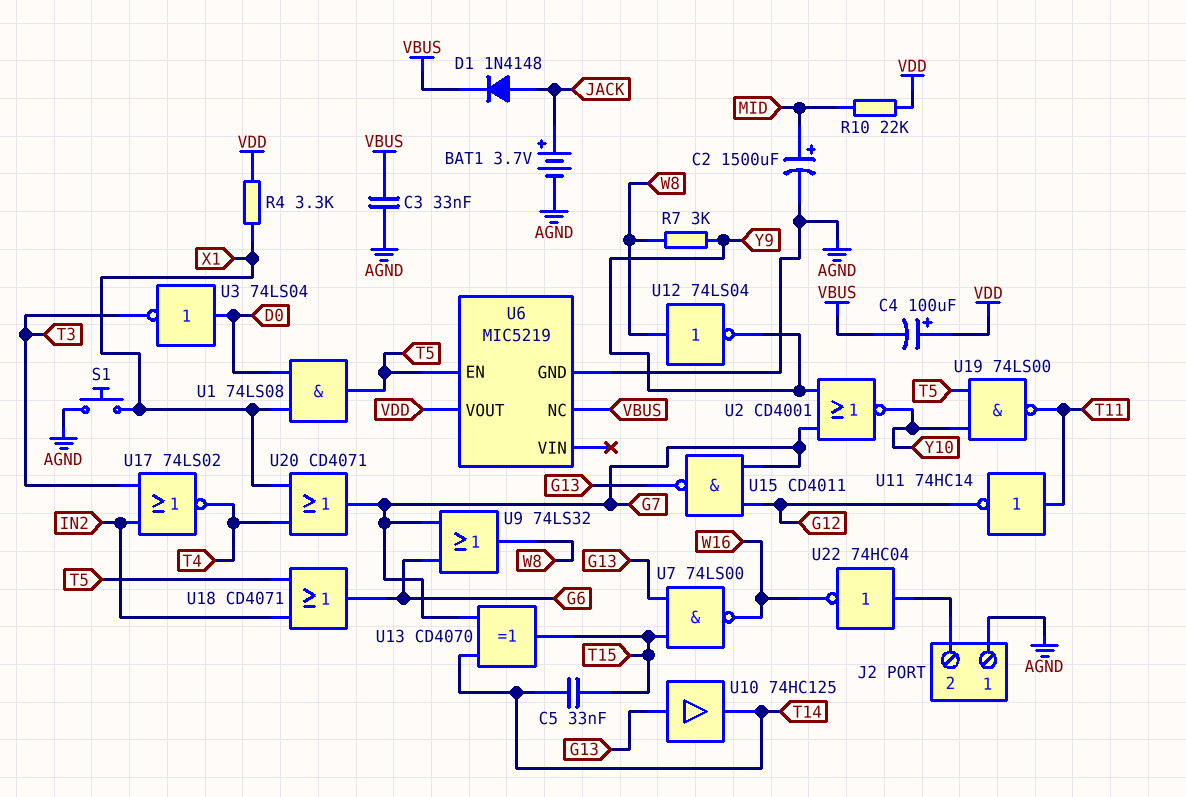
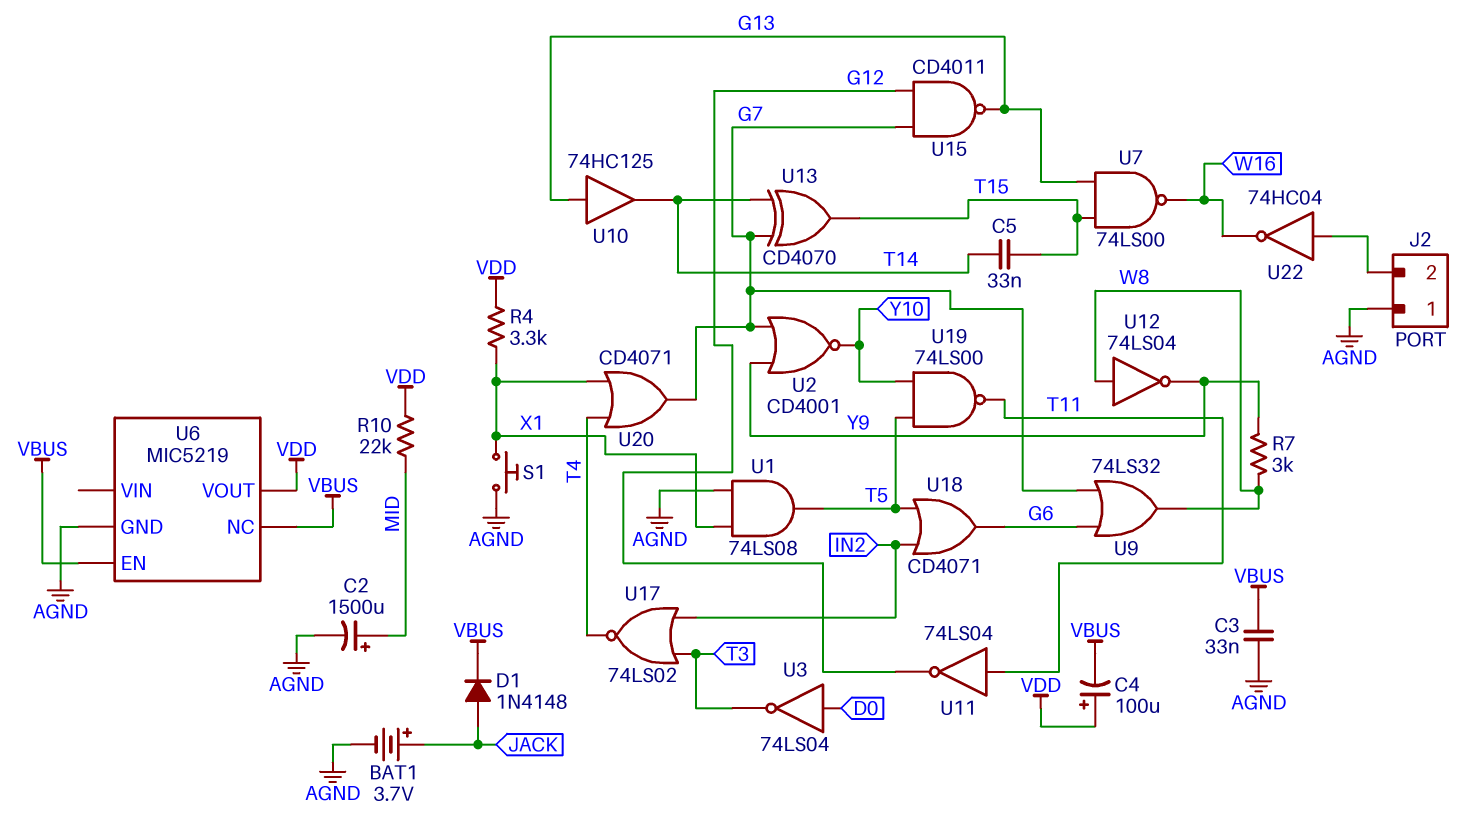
U1: AND 74LS08 (in D0, in X1, out T5) -> AND 74LS08 (in AGND, in X1, out T5)
U6 pin EN: T5 -> VBUS
U11: NOT 74HC14 (in T11, out G12) -> NOT 74LS04 (in T11, out G12)

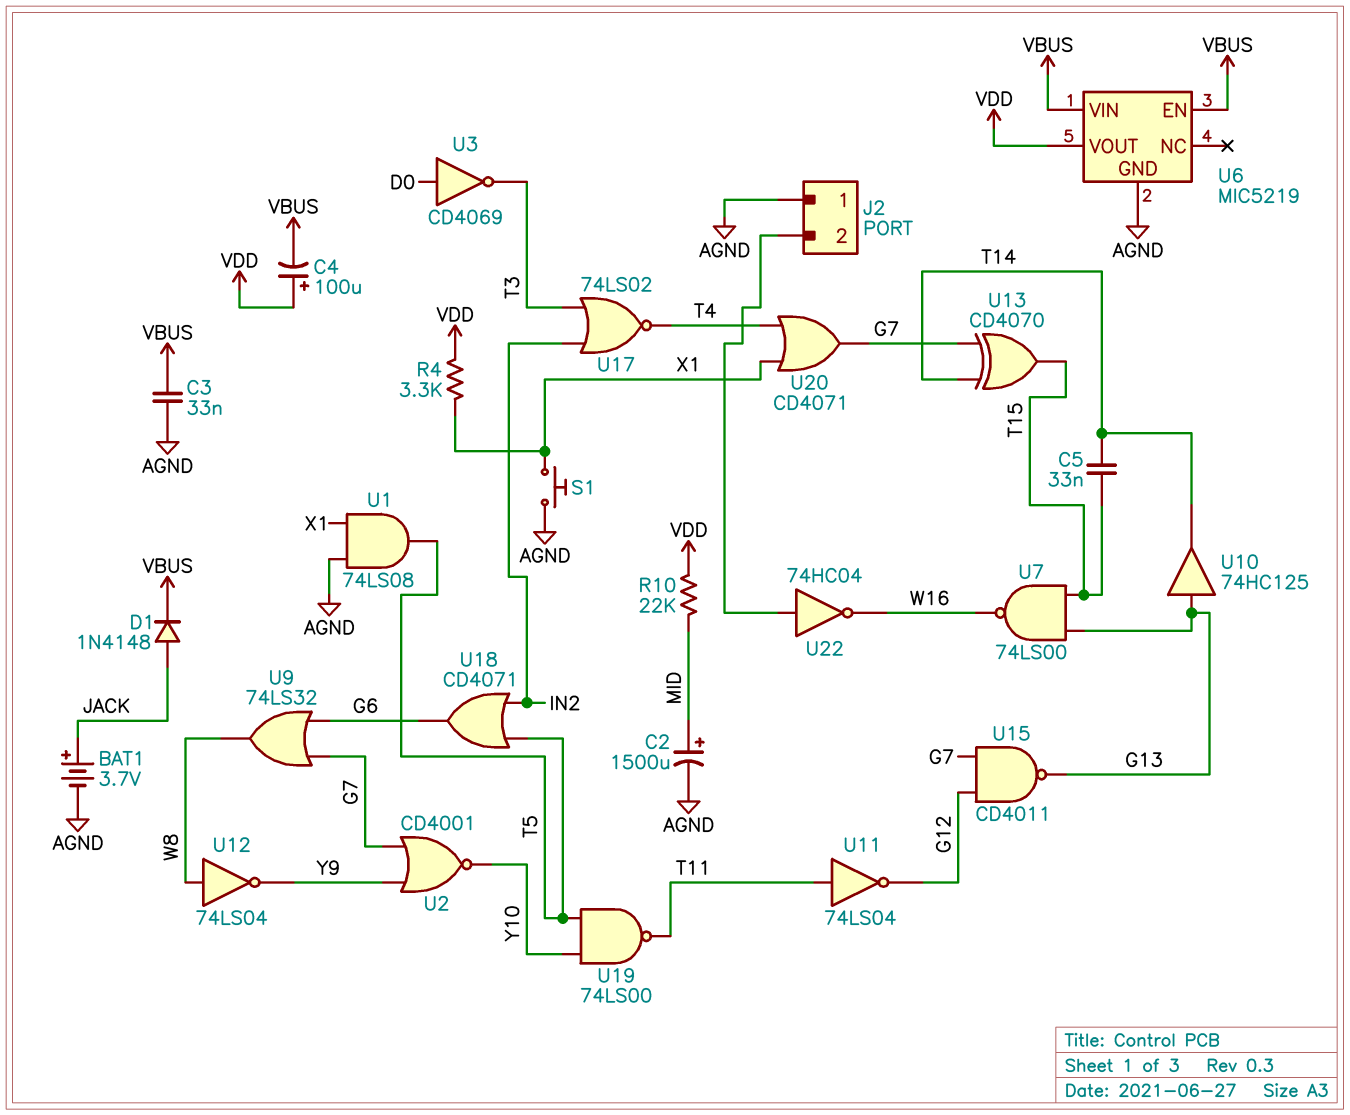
R7: 3k (W8, Y9) -> none
U3: NOT 74LS04 (in D0, out T3) -> NOT CD4069 (in D0, out T3)
U6 pin NC: VBUS -> none
U6 pin VIN: none -> VBUS

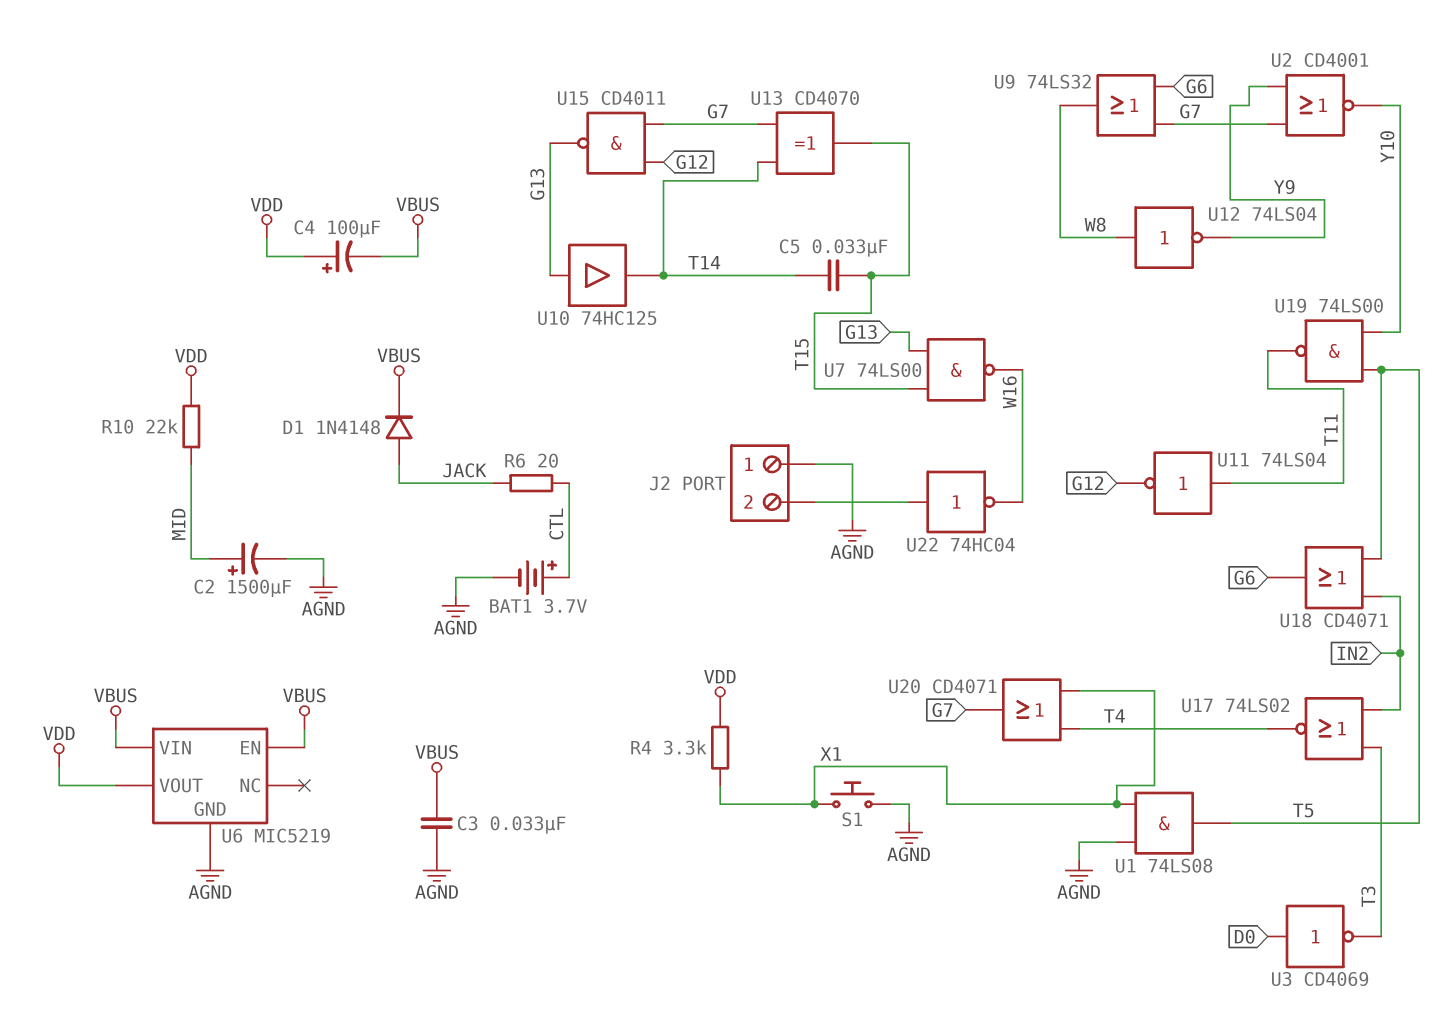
BAT1: 3.7V (plus JACK, minus AGND) -> 3.7V (plus CTL, minus AGND)
R6: none -> 20 (CTL, JACK)

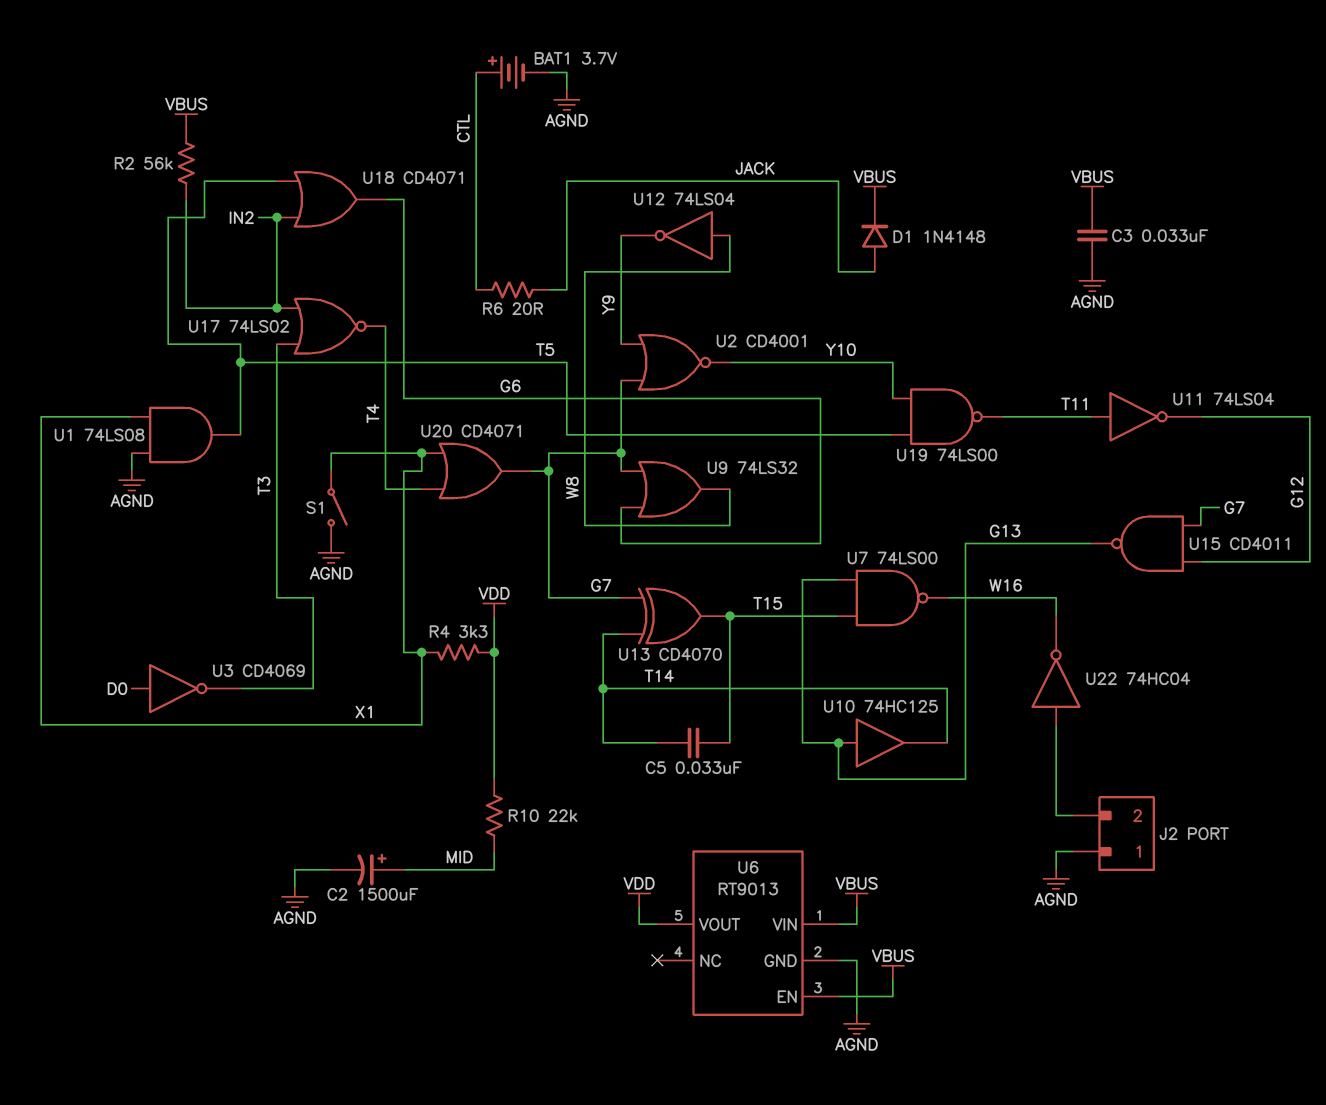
C4: 100uF (plus VDD, minus VBUS) -> none
R2: none -> 56k (IN2, VBUS)
S1: button (AGND, X1) -> switch (AGND, X1)
U6: MIC5219 -> RT9013

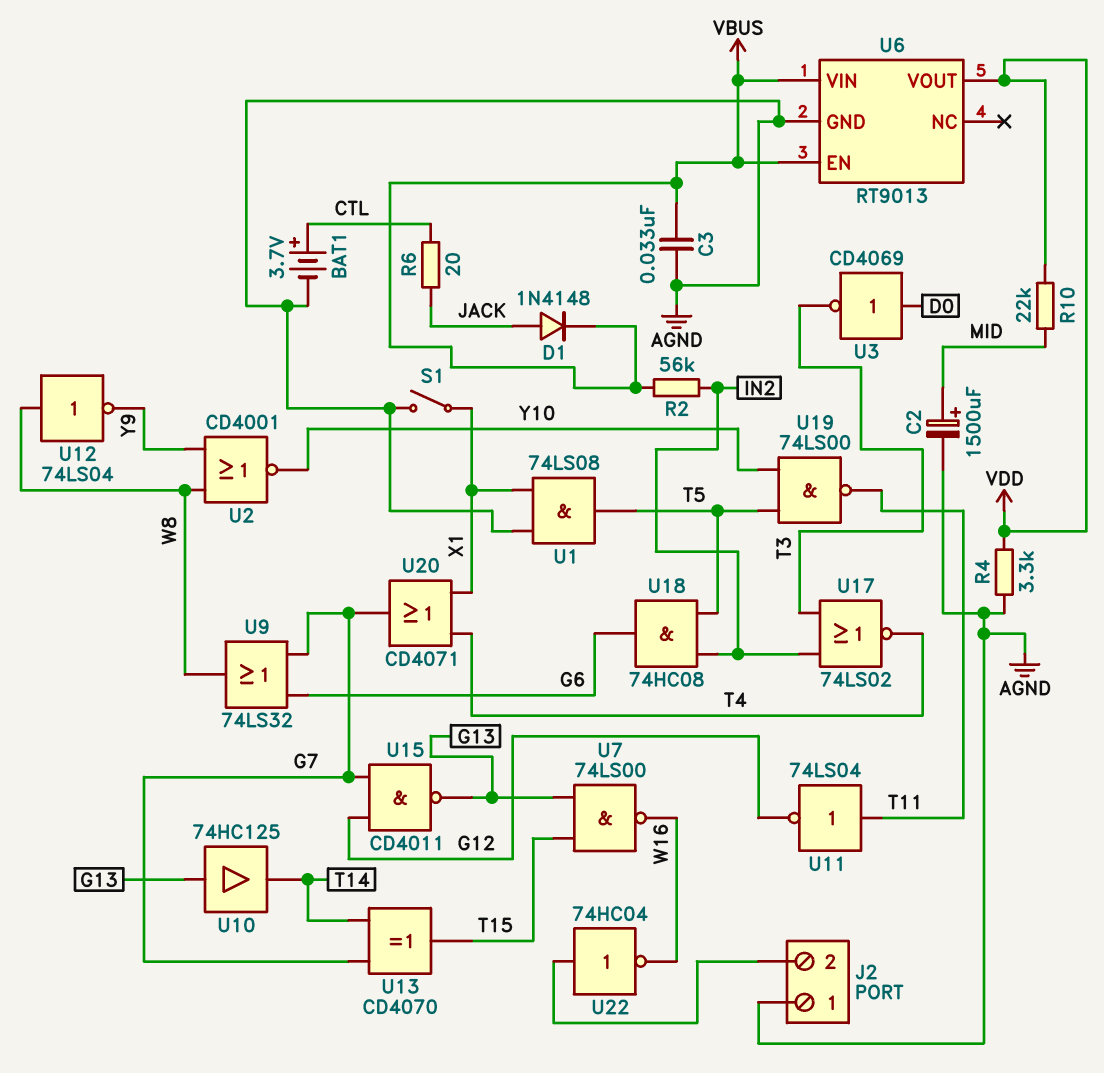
C5: 33nF (T14, T15) -> none
R4: 3.3k (VDD, X1) -> 3.3k (AGND, VDD)
U2: NOR CD4001 (in G7, in Y9, out Y10) -> NOR CD4001 (in W8, in Y9, out Y10)
U18: OR CD4071 (in IN2, in T5, out G6) -> AND 74HC08 (in IN2, in T5, out G6)

